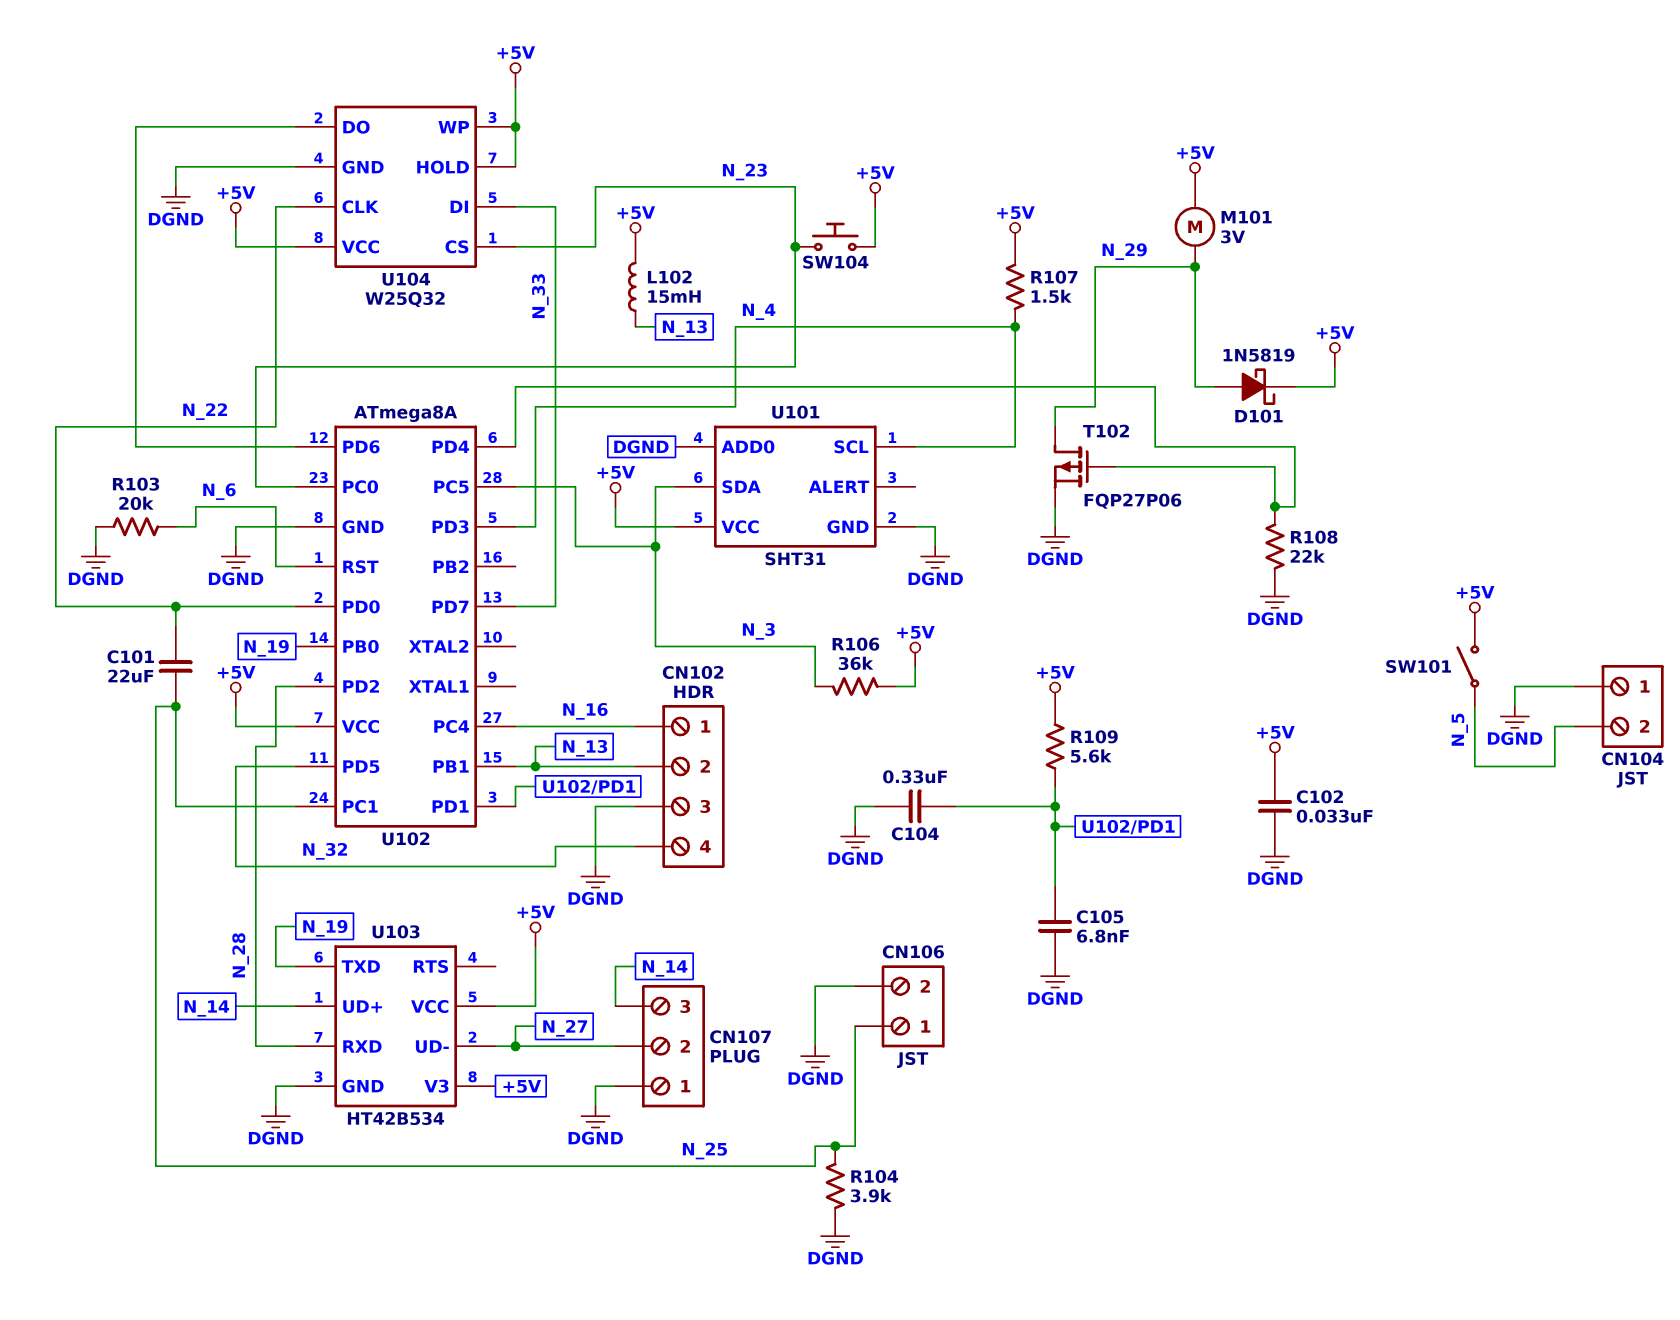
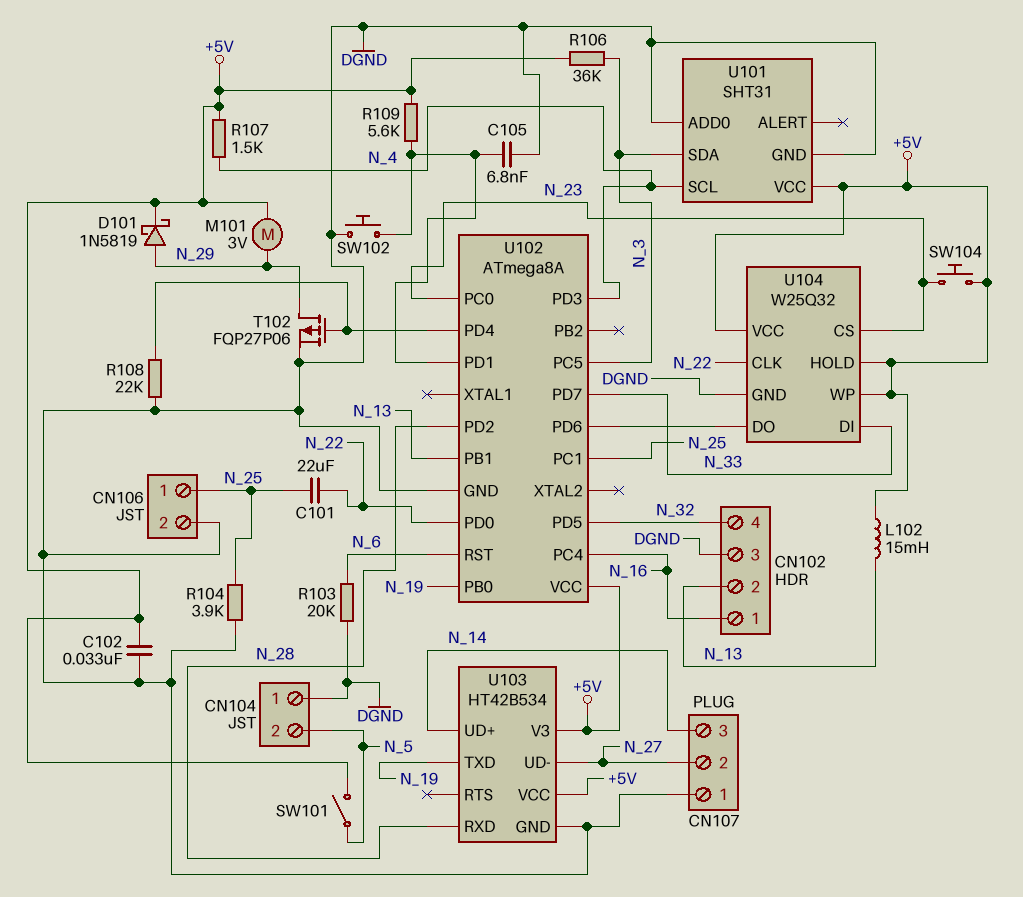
C104: 330nF (DGND, U102/PD1) -> none
SW102: none -> button (DGND, U102/PD1)

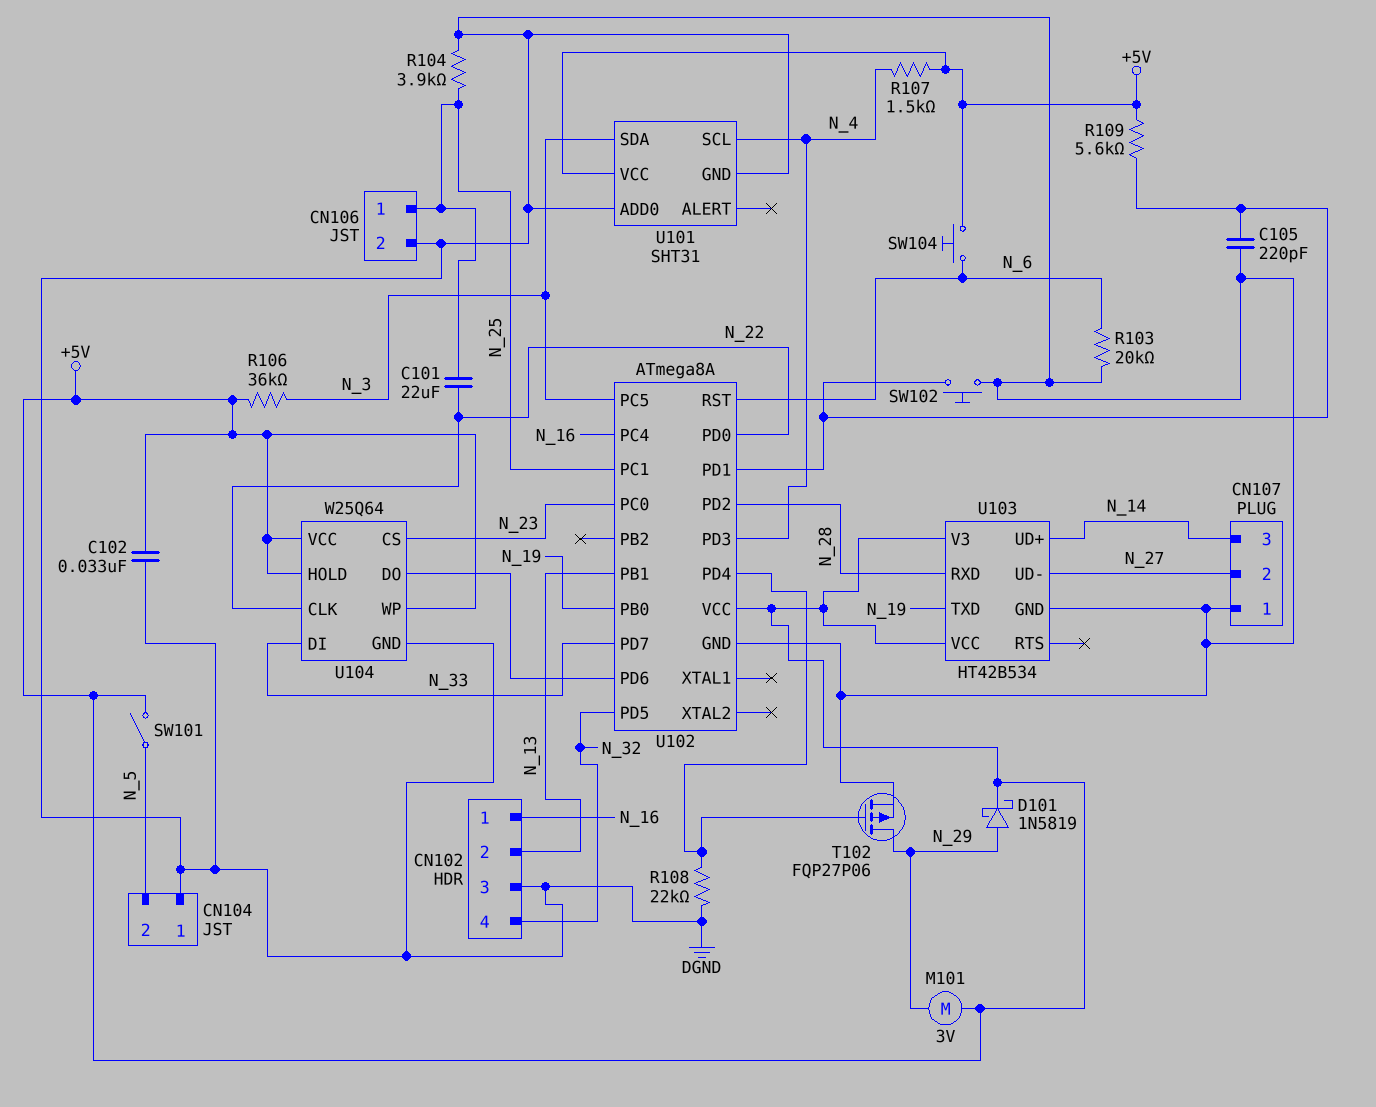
C105: 6.8nF (DGND, U102/PD1) -> 220pF (DGND, U102/PD1)
L102: 15mH (+5V, N_13) -> none
SW104: button (+5V, N_23) -> button (+5V, N_6)
U104: W25Q32 -> W25Q64

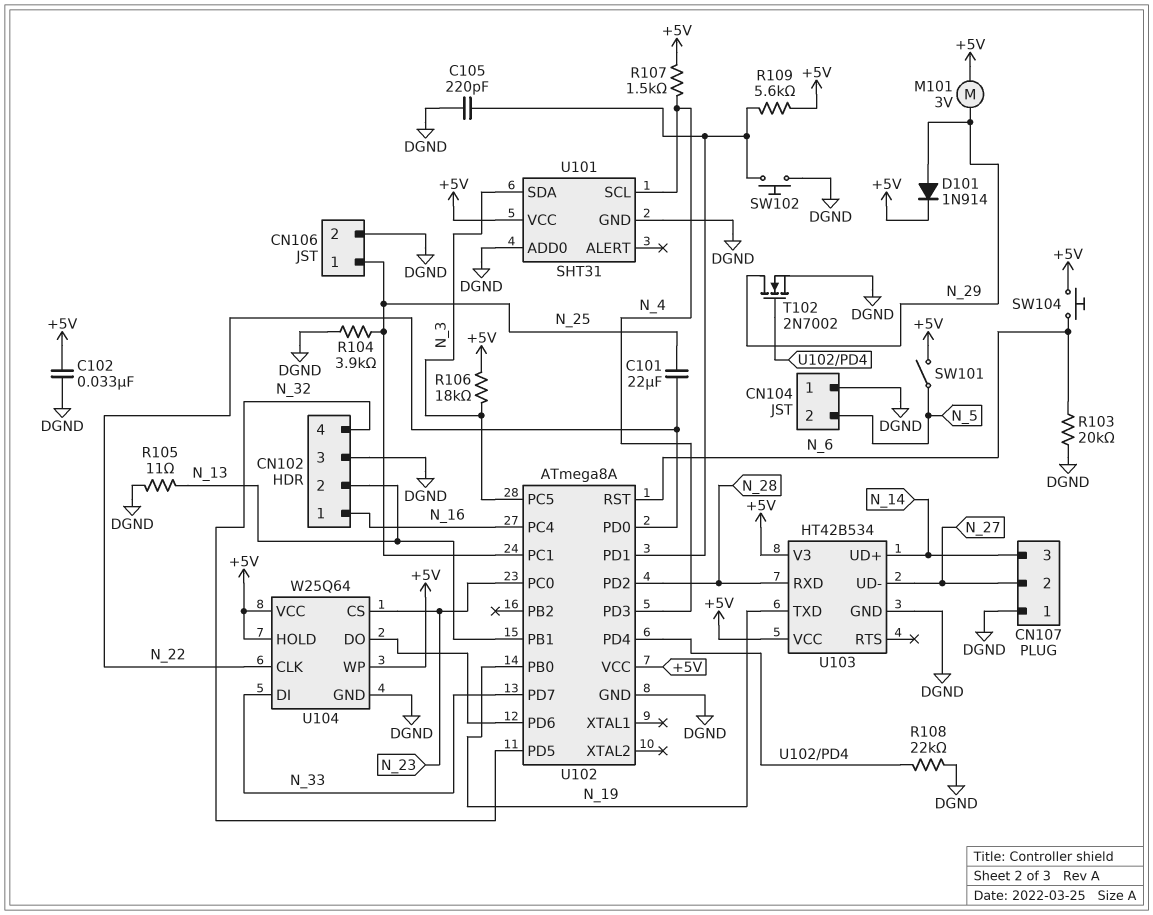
D101: schottky 1N5819 (A N_29, K +5V) -> diode 1N914 (A N_29, K +5V)
R105: none -> 11 (DGND, N_13)
R106: 36k (+5V, N_3) -> 18k (+5V, N_3)
T102: PMOS FQP27P06 (G U102/PD4, D N_29, S DGND) -> NMOS 2N7002 (G U102/PD4, D N_29, S DGND)

